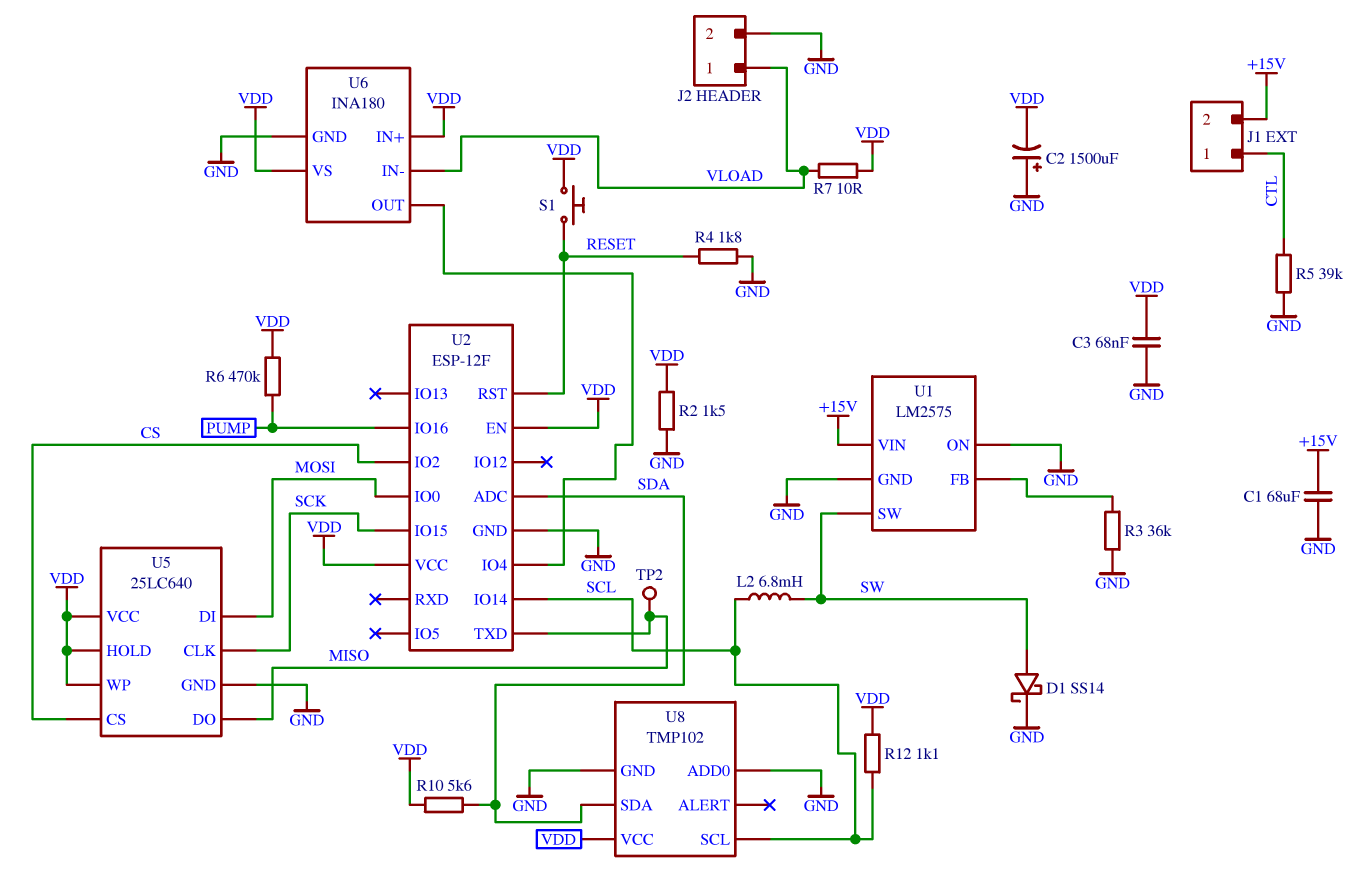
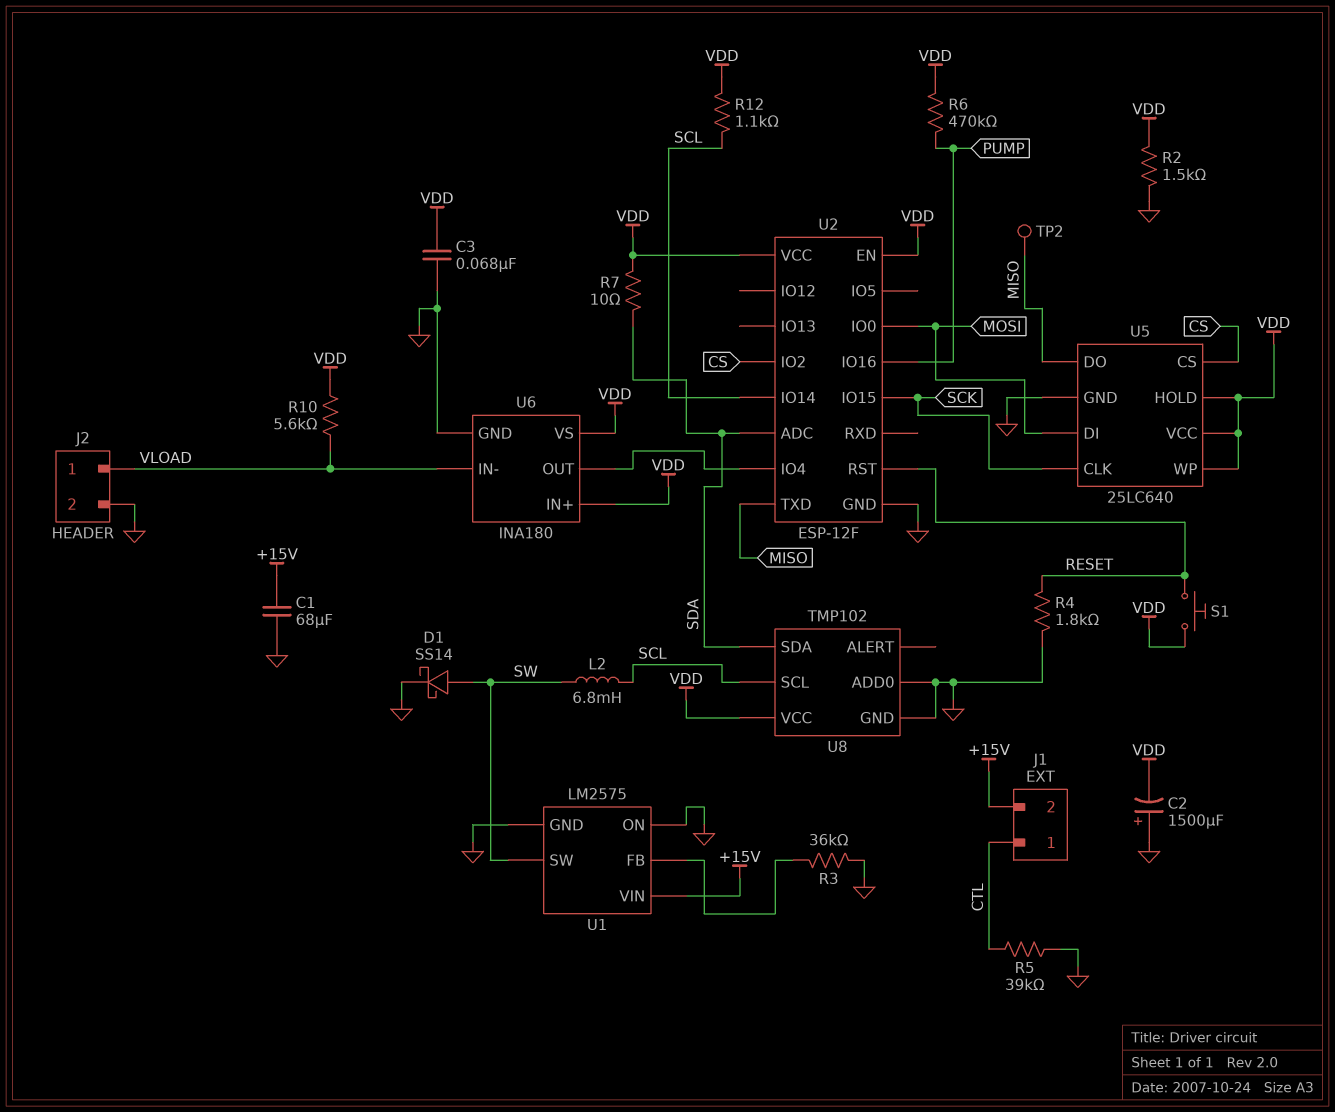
R7: 10 (VDD, VLOAD) -> 10 (SDA, VDD)
R10: 5.6k (SDA, VDD) -> 5.6k (VDD, VLOAD)

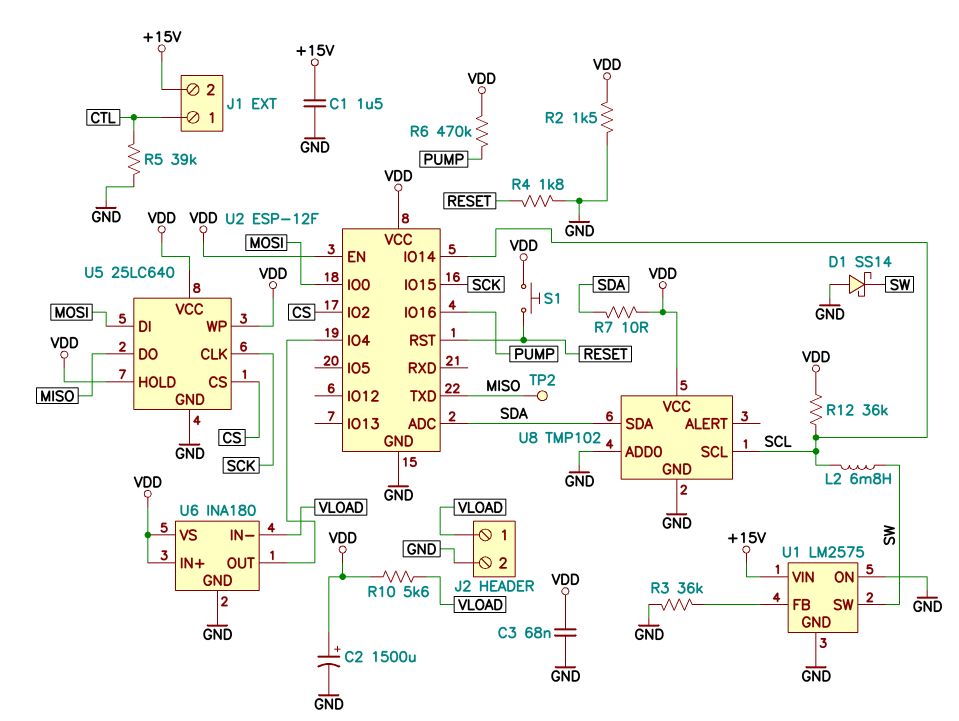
C1: 68uF (+15V, GND) -> 1.5uF (+15V, GND)
C2: 1500uF (plus GND, minus VDD) -> 1500uF (plus VDD, minus GND)
D1: schottky SS14 (A SW, K GND) -> schottky SS14 (A GND, K SW)
R12: 1.1k (SCL, VDD) -> 36k (SCL, VDD)

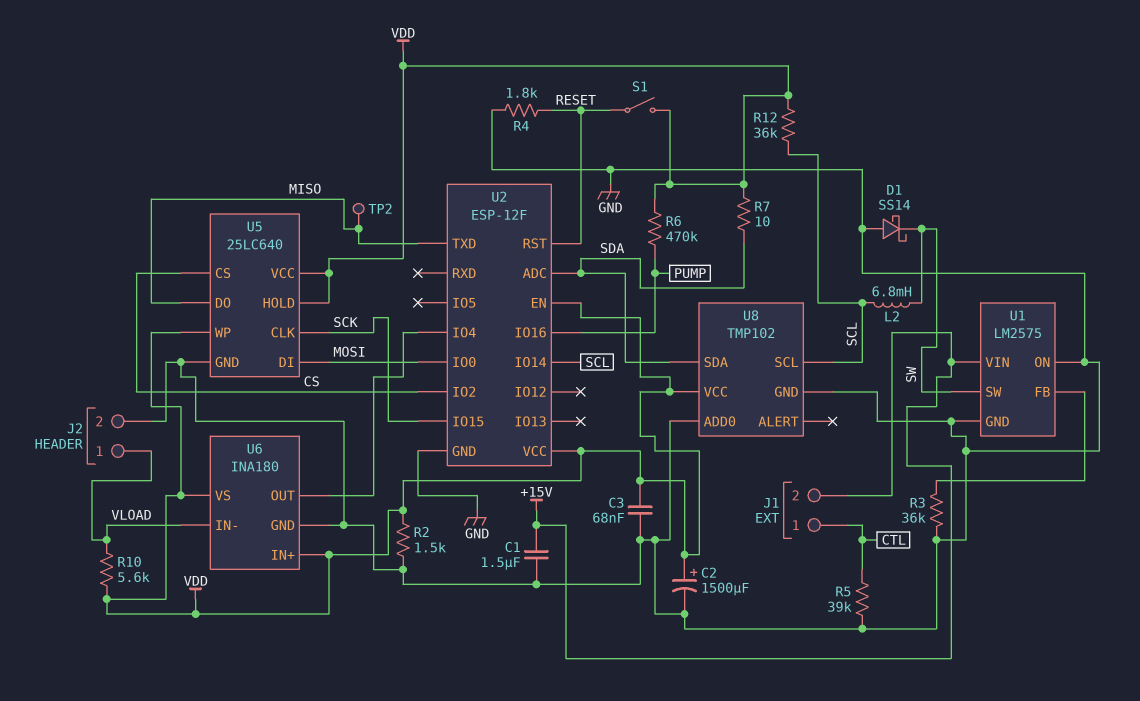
S1: button (RESET, VDD) -> switch (RESET, VDD)

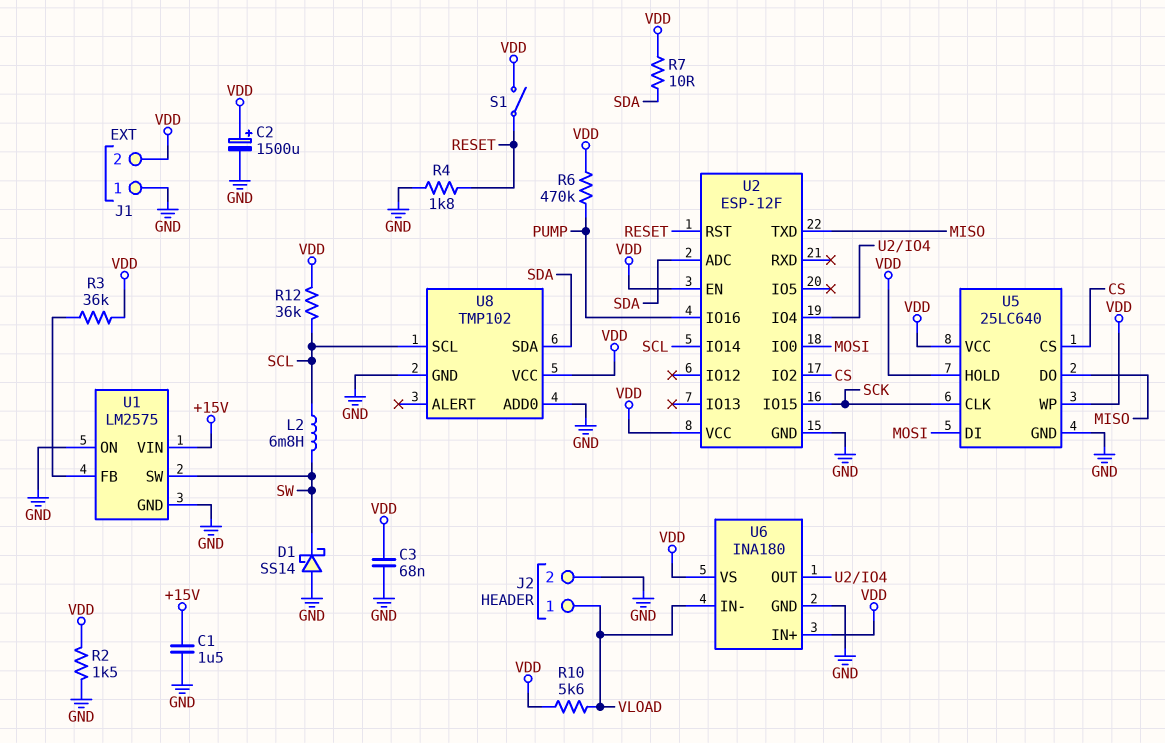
J1 pin 1: CTL -> GND
J1 pin 2: +15V -> VDD
R3: 36k (GND, U1/FB) -> 36k (U1/FB, VDD)
R5: 39k (CTL, GND) -> none
TP2: test point (MISO) -> none

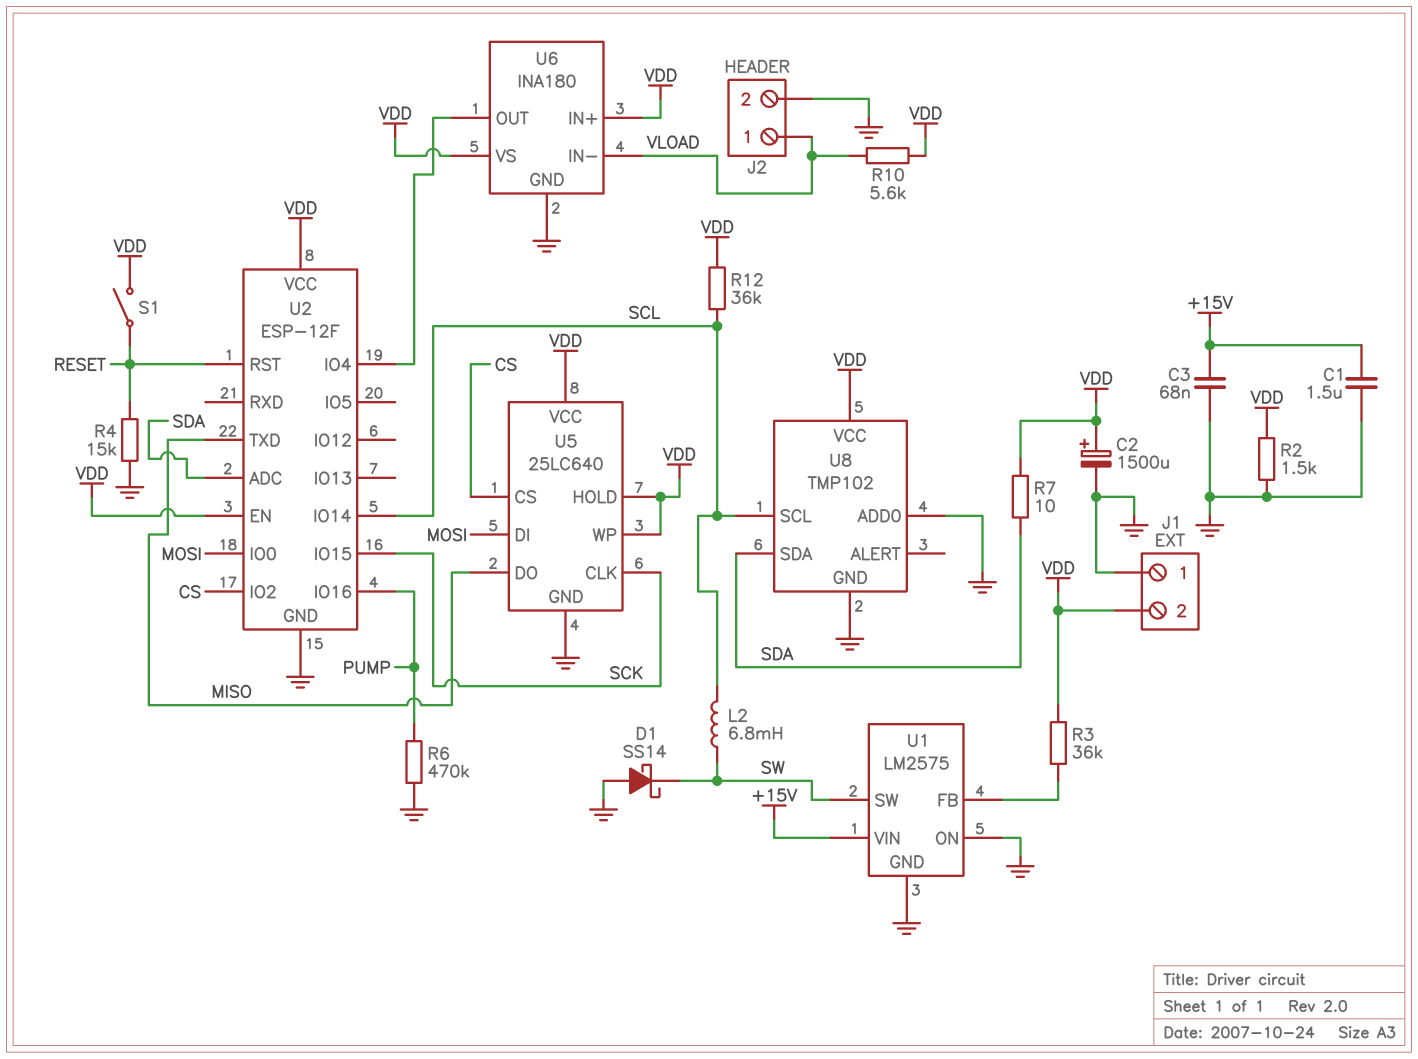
C3: 68nF (GND, VDD) -> 68nF (+15V, GND)
R4: 1.8k (GND, RESET) -> 15k (GND, RESET)
R6: 470k (PUMP, VDD) -> 470k (GND, PUMP)

